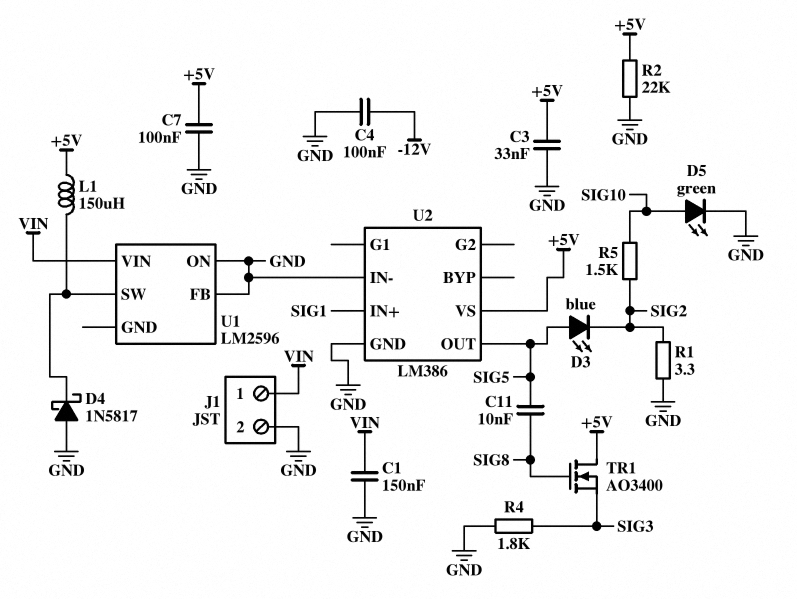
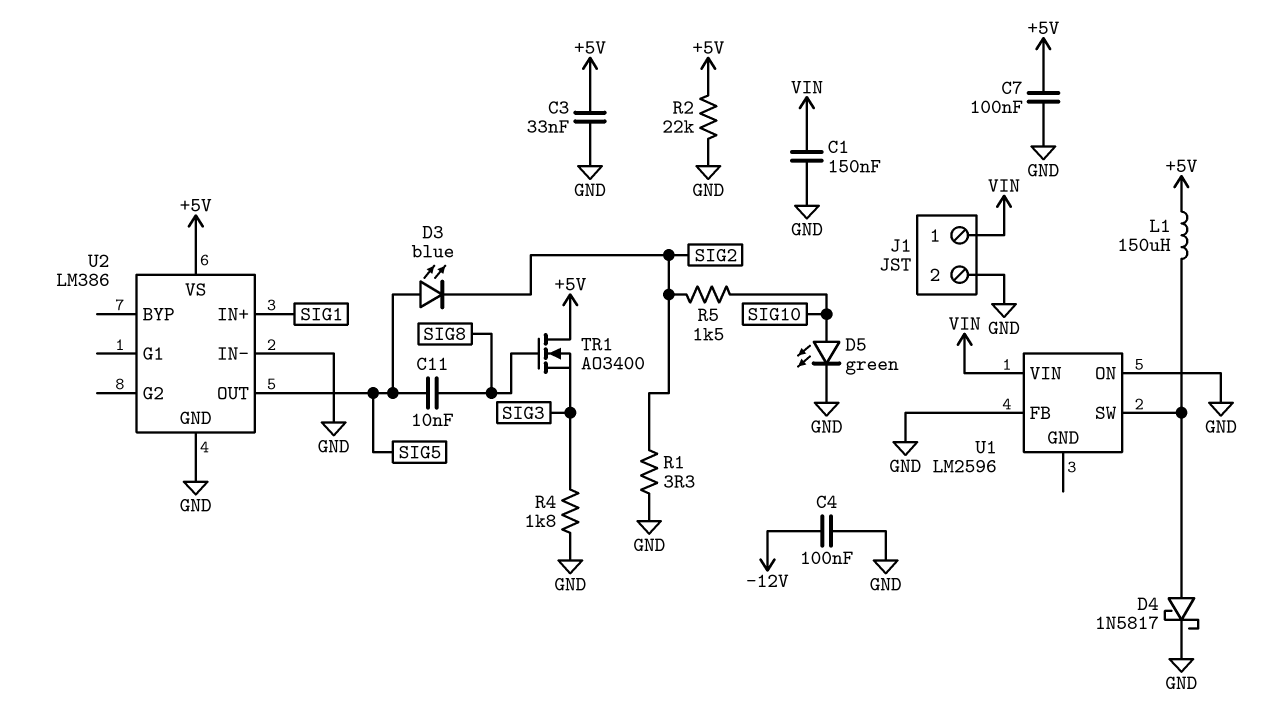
D4: schottky 1N5817 (A GND, K U1/SW) -> schottky 1N5817 (A U1/SW, K GND)

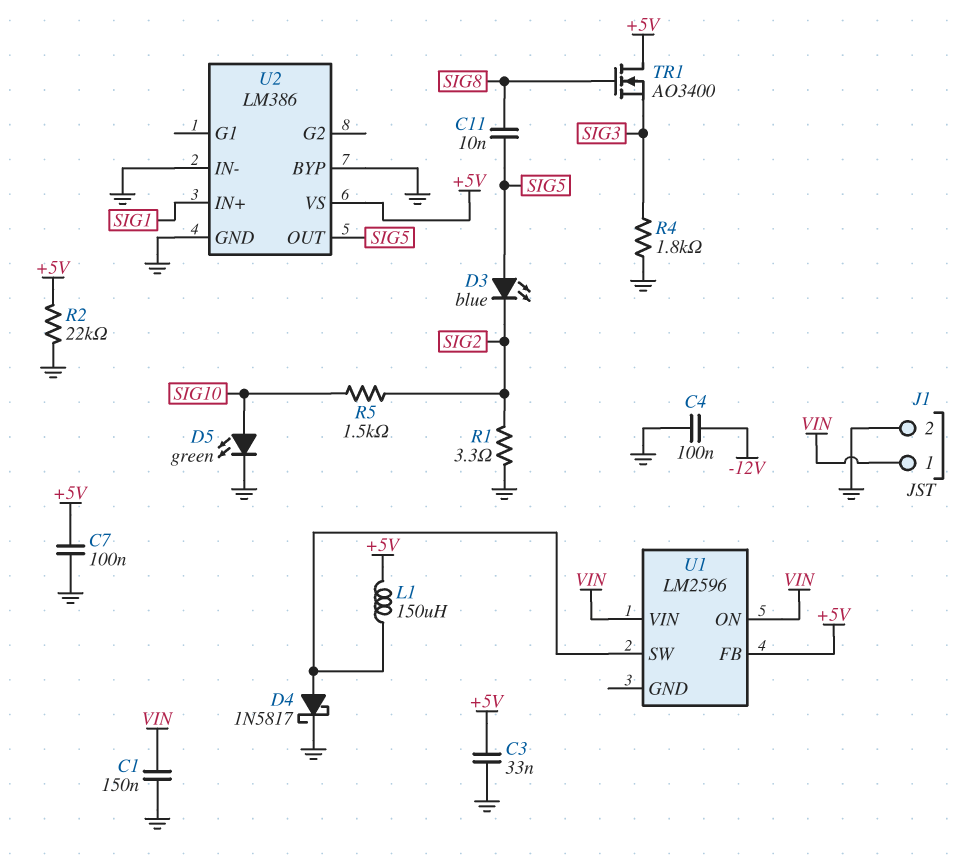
U1 pin FB: GND -> +5V
U1 pin ON: GND -> VIN
U2 pin BYP: none -> GND

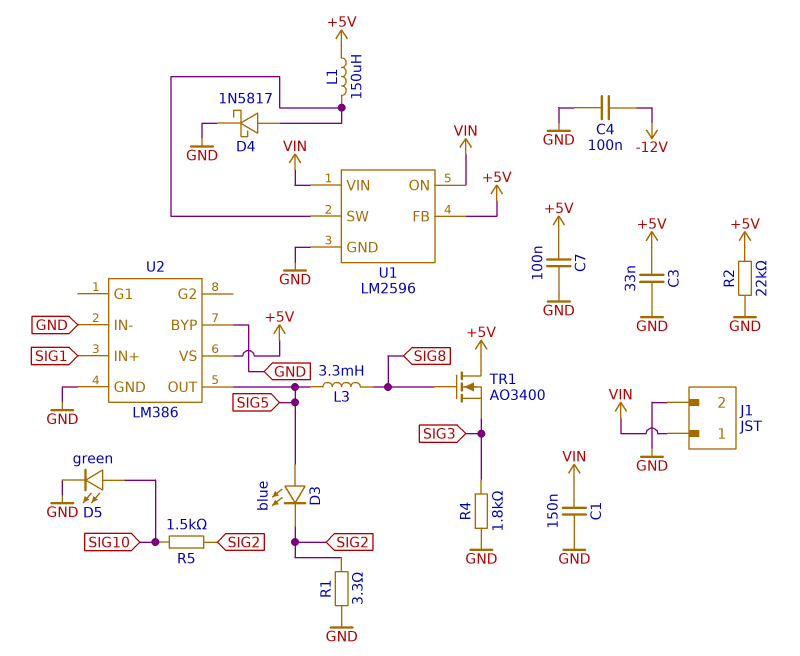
C11: 10nF (SIG5, SIG8) -> none
L3: none -> 3.3mH (SIG5, SIG8)
U1 pin GND: none -> GND

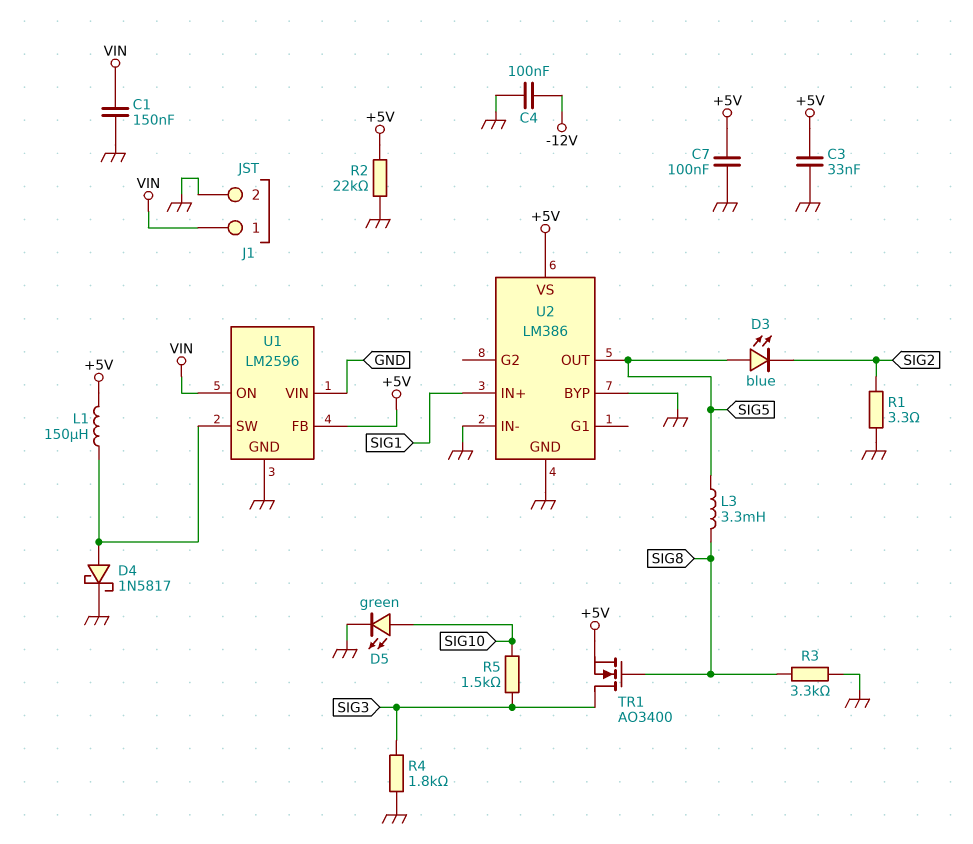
R3: none -> 3.3k (GND, SIG8)
R5: 1.5k (SIG2, SIG10) -> 1.5k (SIG3, SIG10)
TR1: NMOS AO3400 (G SIG8, D +5V, S SIG3) -> NMOS AO3400 (G SIG8, D SIG3, S +5V)
U1 pin VIN: VIN -> GND

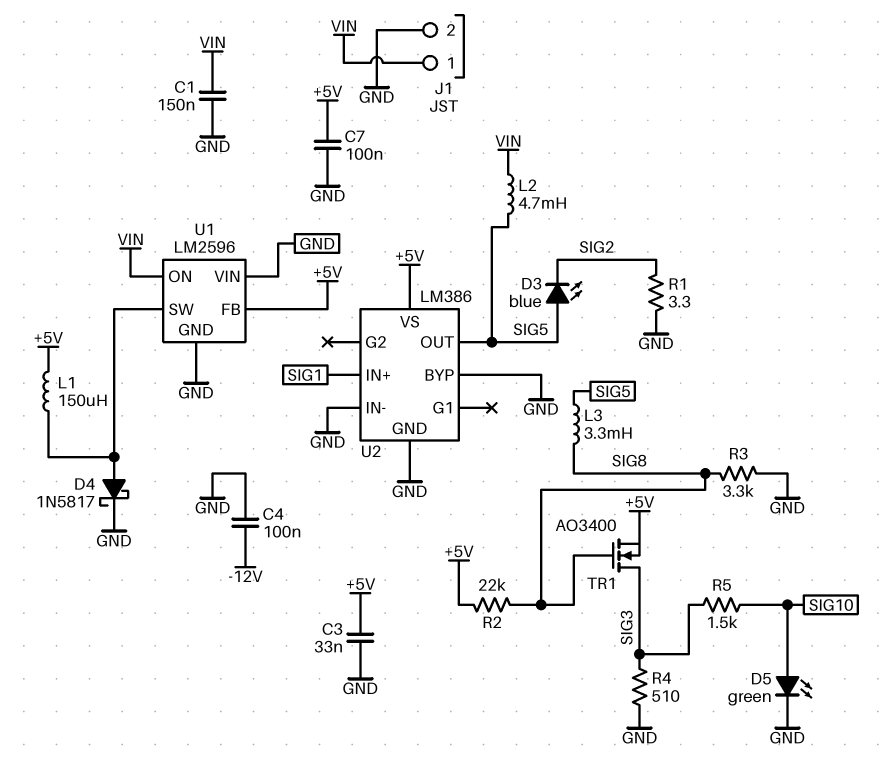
L2: none -> 4.7mH (SIG5, VIN)
R2: 22k (+5V, GND) -> 22k (+5V, SIG8)
R4: 1.8k (GND, SIG3) -> 510 (GND, SIG3)

